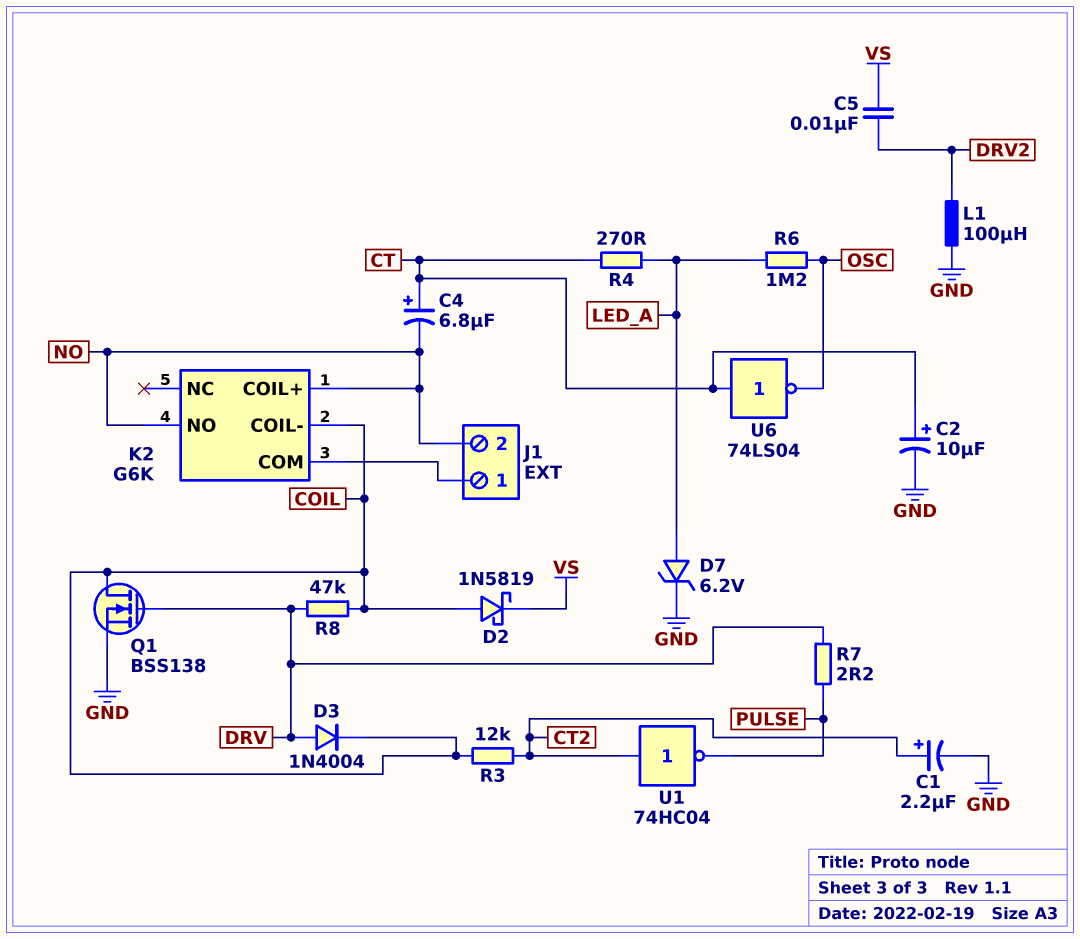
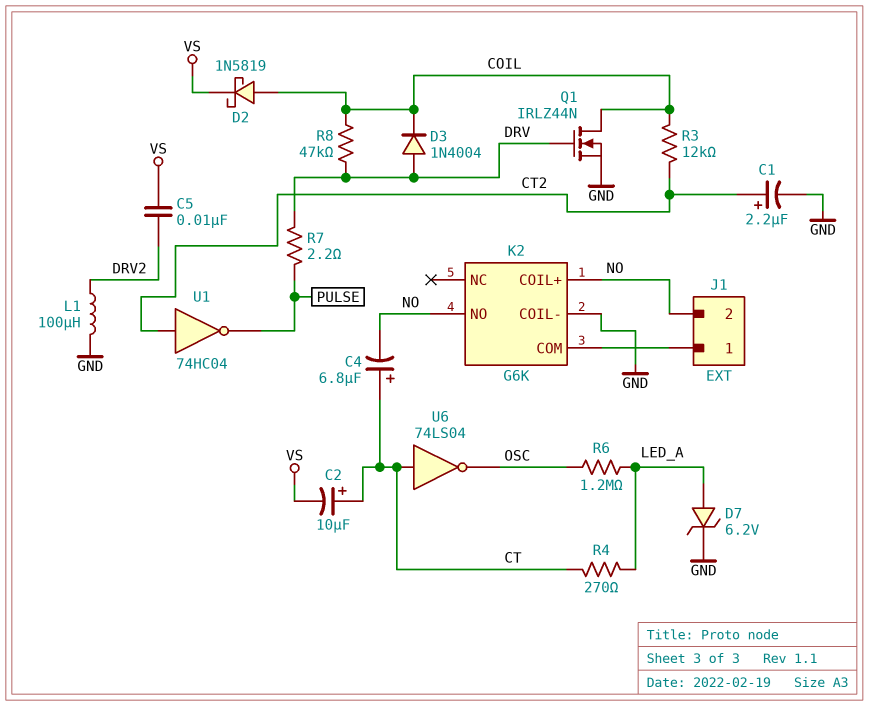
C2: 10uF (plus CT, minus GND) -> 10uF (plus CT, minus VS)
K2 pin COIL-: COIL -> GND
Q1: NMOS BSS138 (G DRV, D COIL, S GND) -> NMOS IRLZ44N (G DRV, D COIL, S GND)

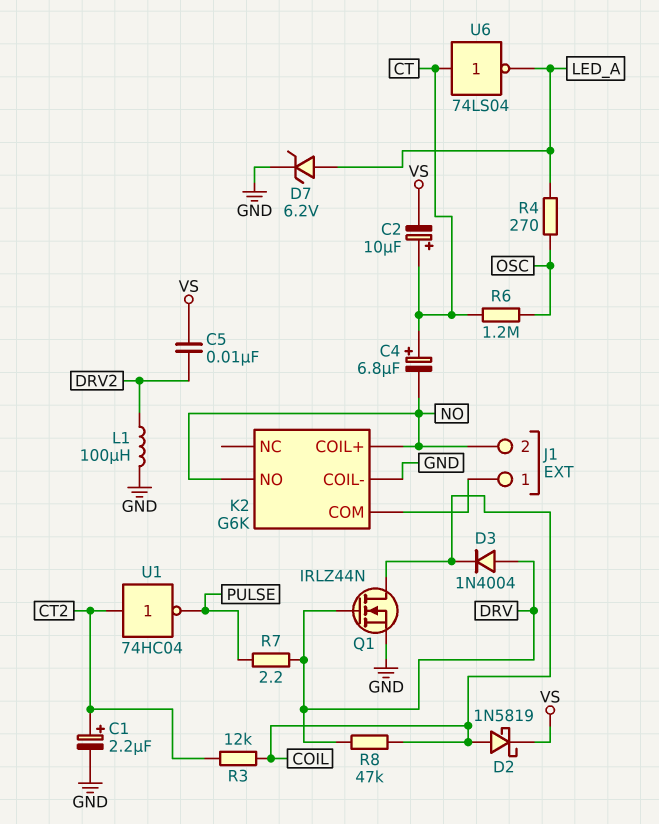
R4: 270 (CT, LED_A) -> 270 (LED_A, OSC)
R6: 1.2M (LED_A, OSC) -> 1.2M (CT, OSC)
U6: NOT 74LS04 (in CT, out OSC) -> NOT 74LS04 (in CT, out LED_A)

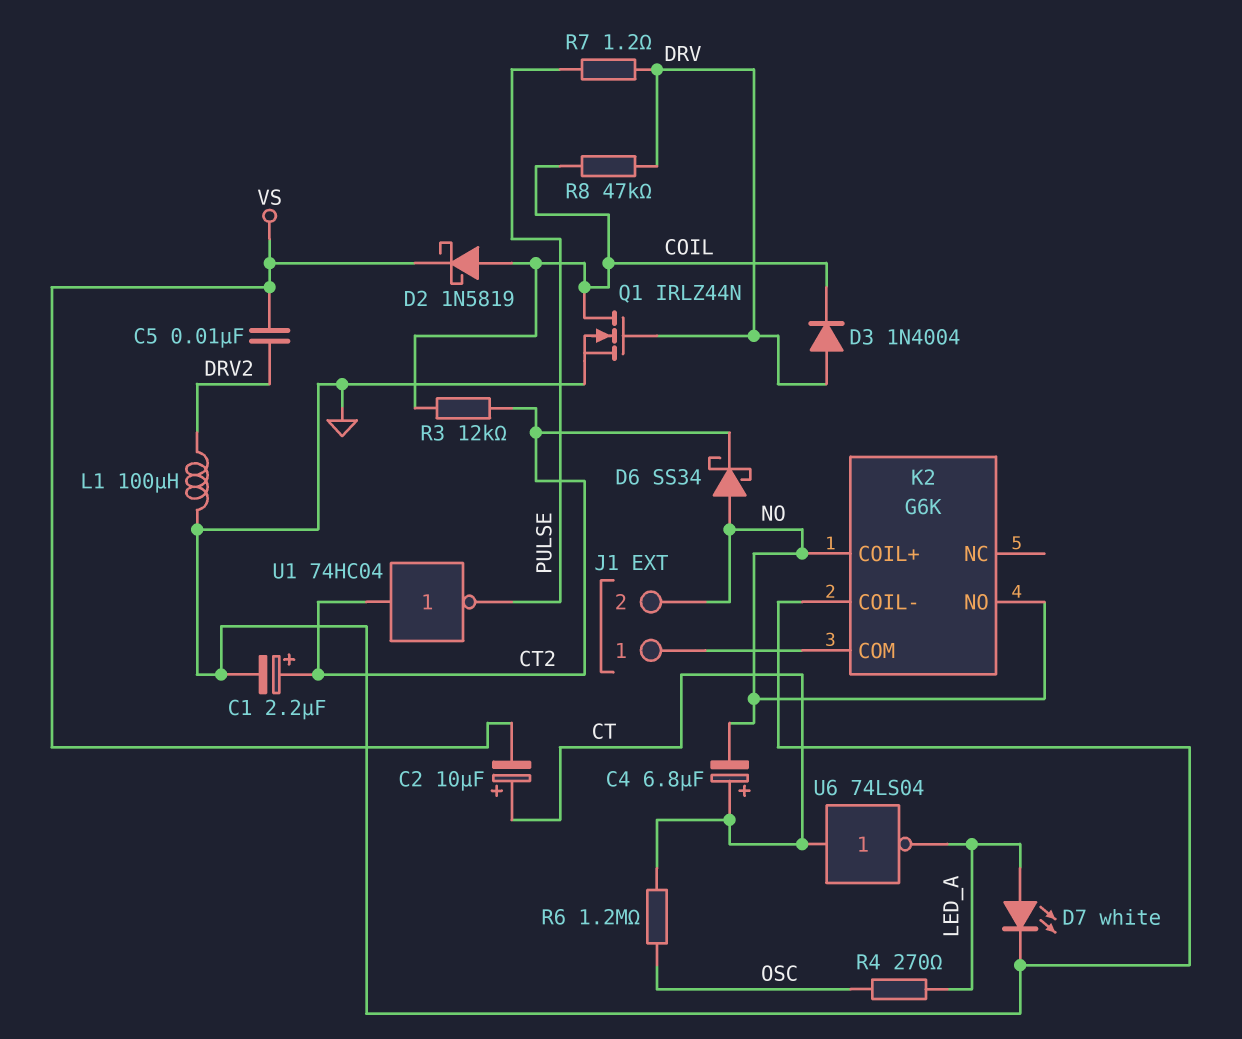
D6: none -> schottky SS34 (A NO, K CT2)
D7: zener 6.2V (A LED_A, K GND) -> LED white (A LED_A, K GND)
R7: 2.2 (DRV, PULSE) -> 1.2 (DRV, PULSE)

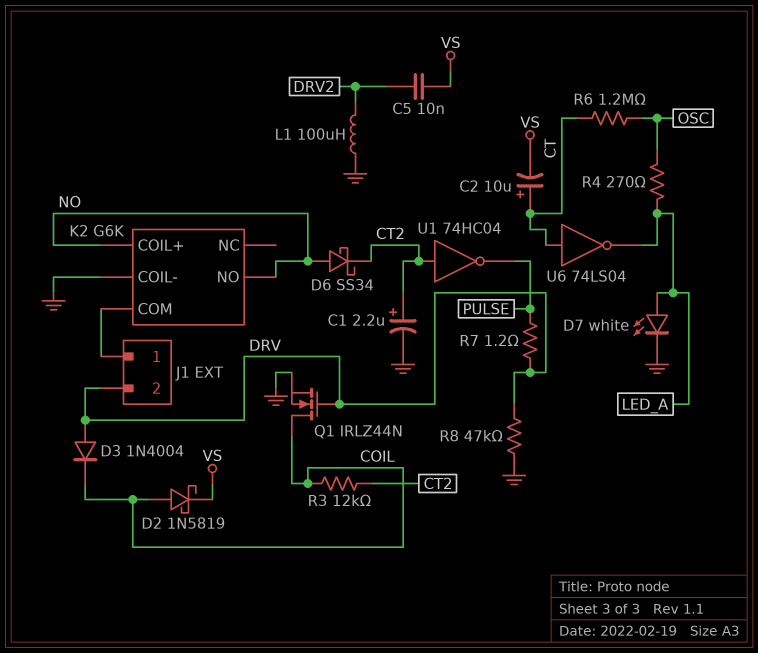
C4: 6.8uF (plus CT, minus NO) -> none
J1 pin 2: NO -> DRV
R8: 47k (COIL, DRV) -> 47k (DRV, GND)

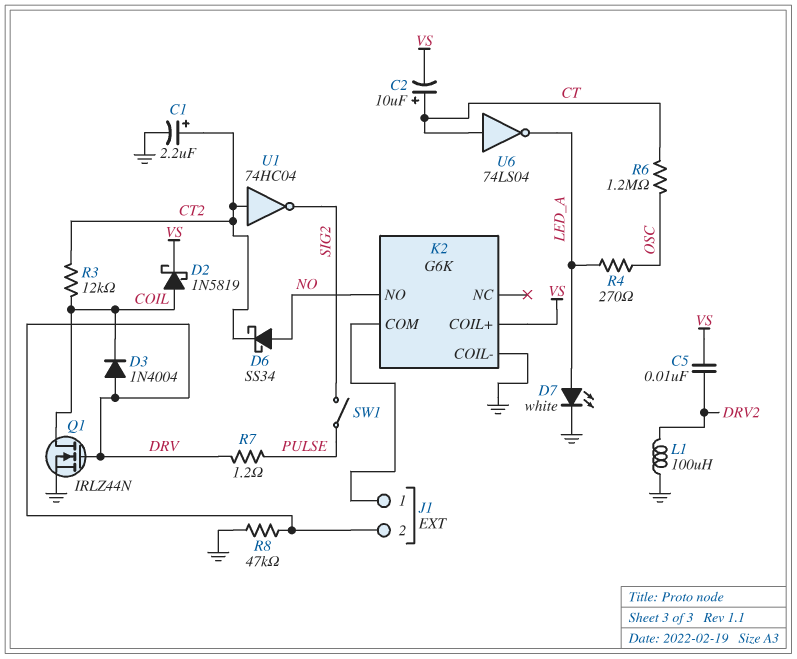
K2 pin COIL+: NO -> VS
SW1: none -> switch (PULSE, SIG2)
U1: NOT 74HC04 (in CT2, out PULSE) -> NOT 74HC04 (in CT2, out SIG2)

